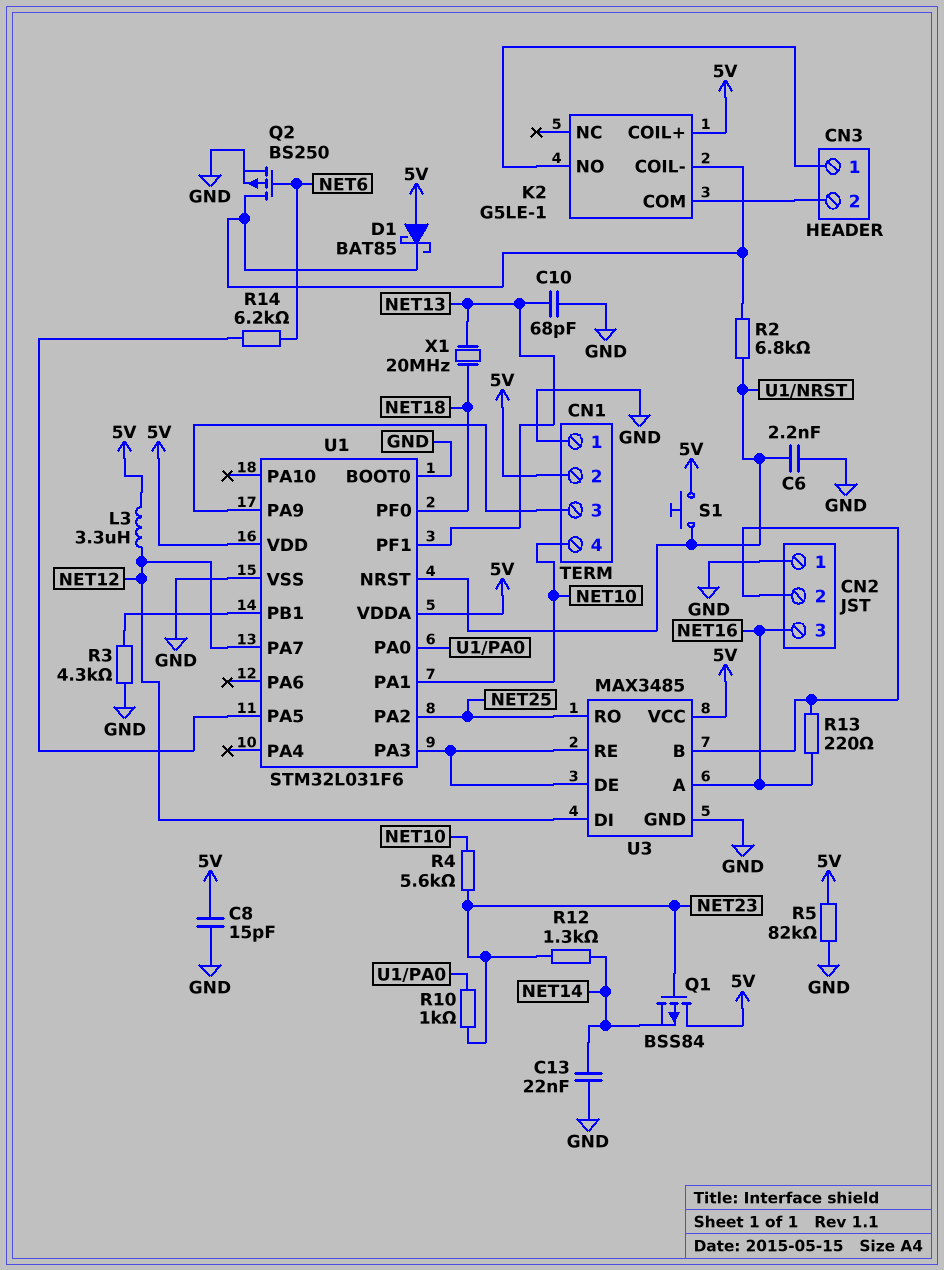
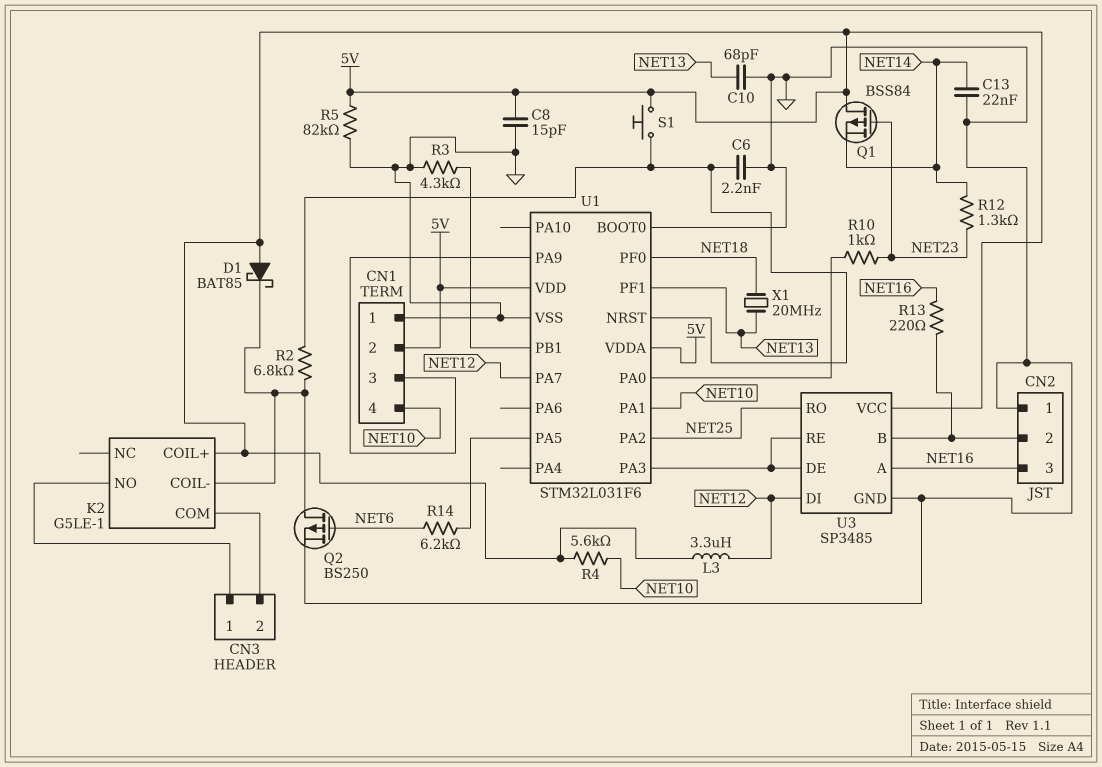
R4: 5.6k (NET10, NET23) -> 5.6k (5V, NET10)
U3: MAX3485 -> SP3485

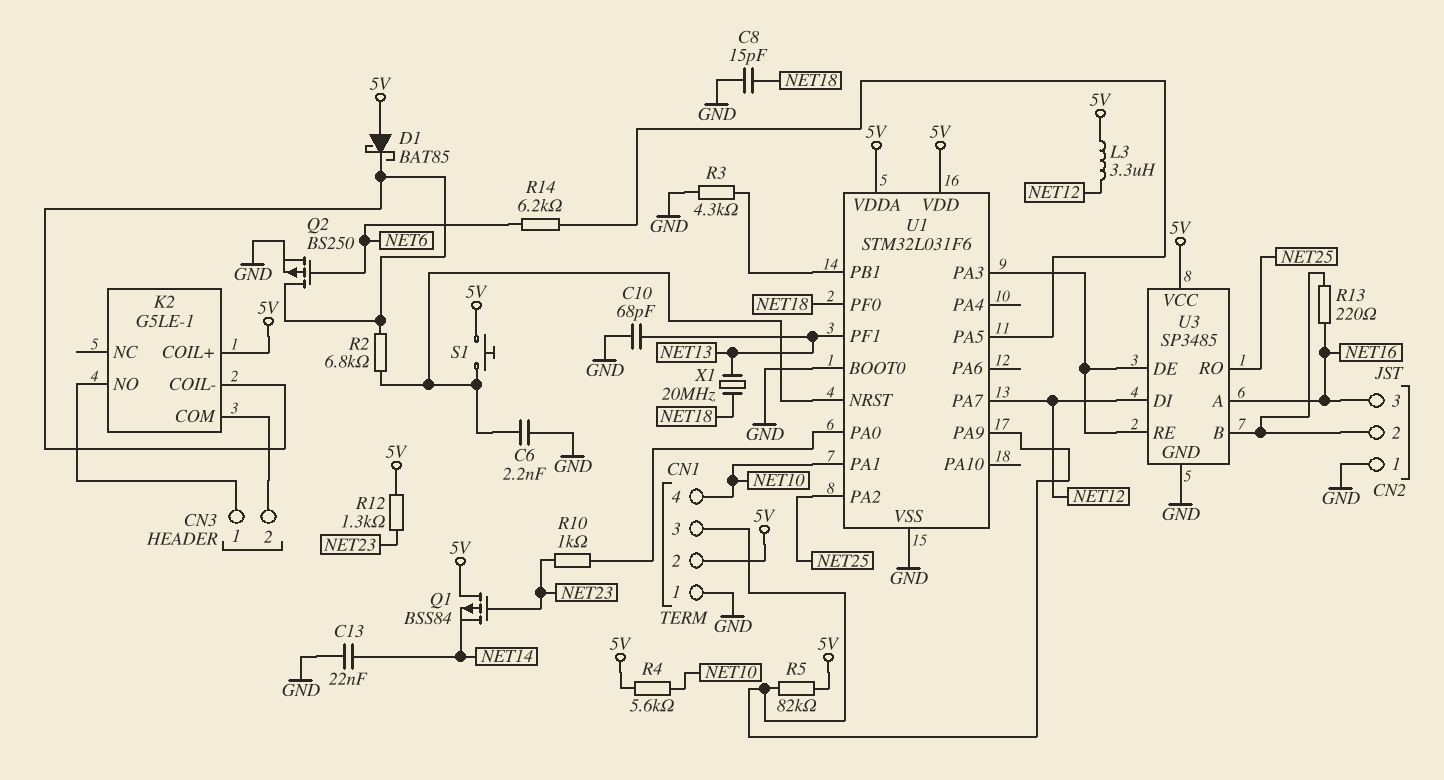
C8: 15pF (5V, GND) -> 15pF (GND, NET18)
R5: 82k (5V, GND) -> 82k (5V, CN1/3)
R12: 1.3k (NET14, NET23) -> 1.3k (5V, NET23)

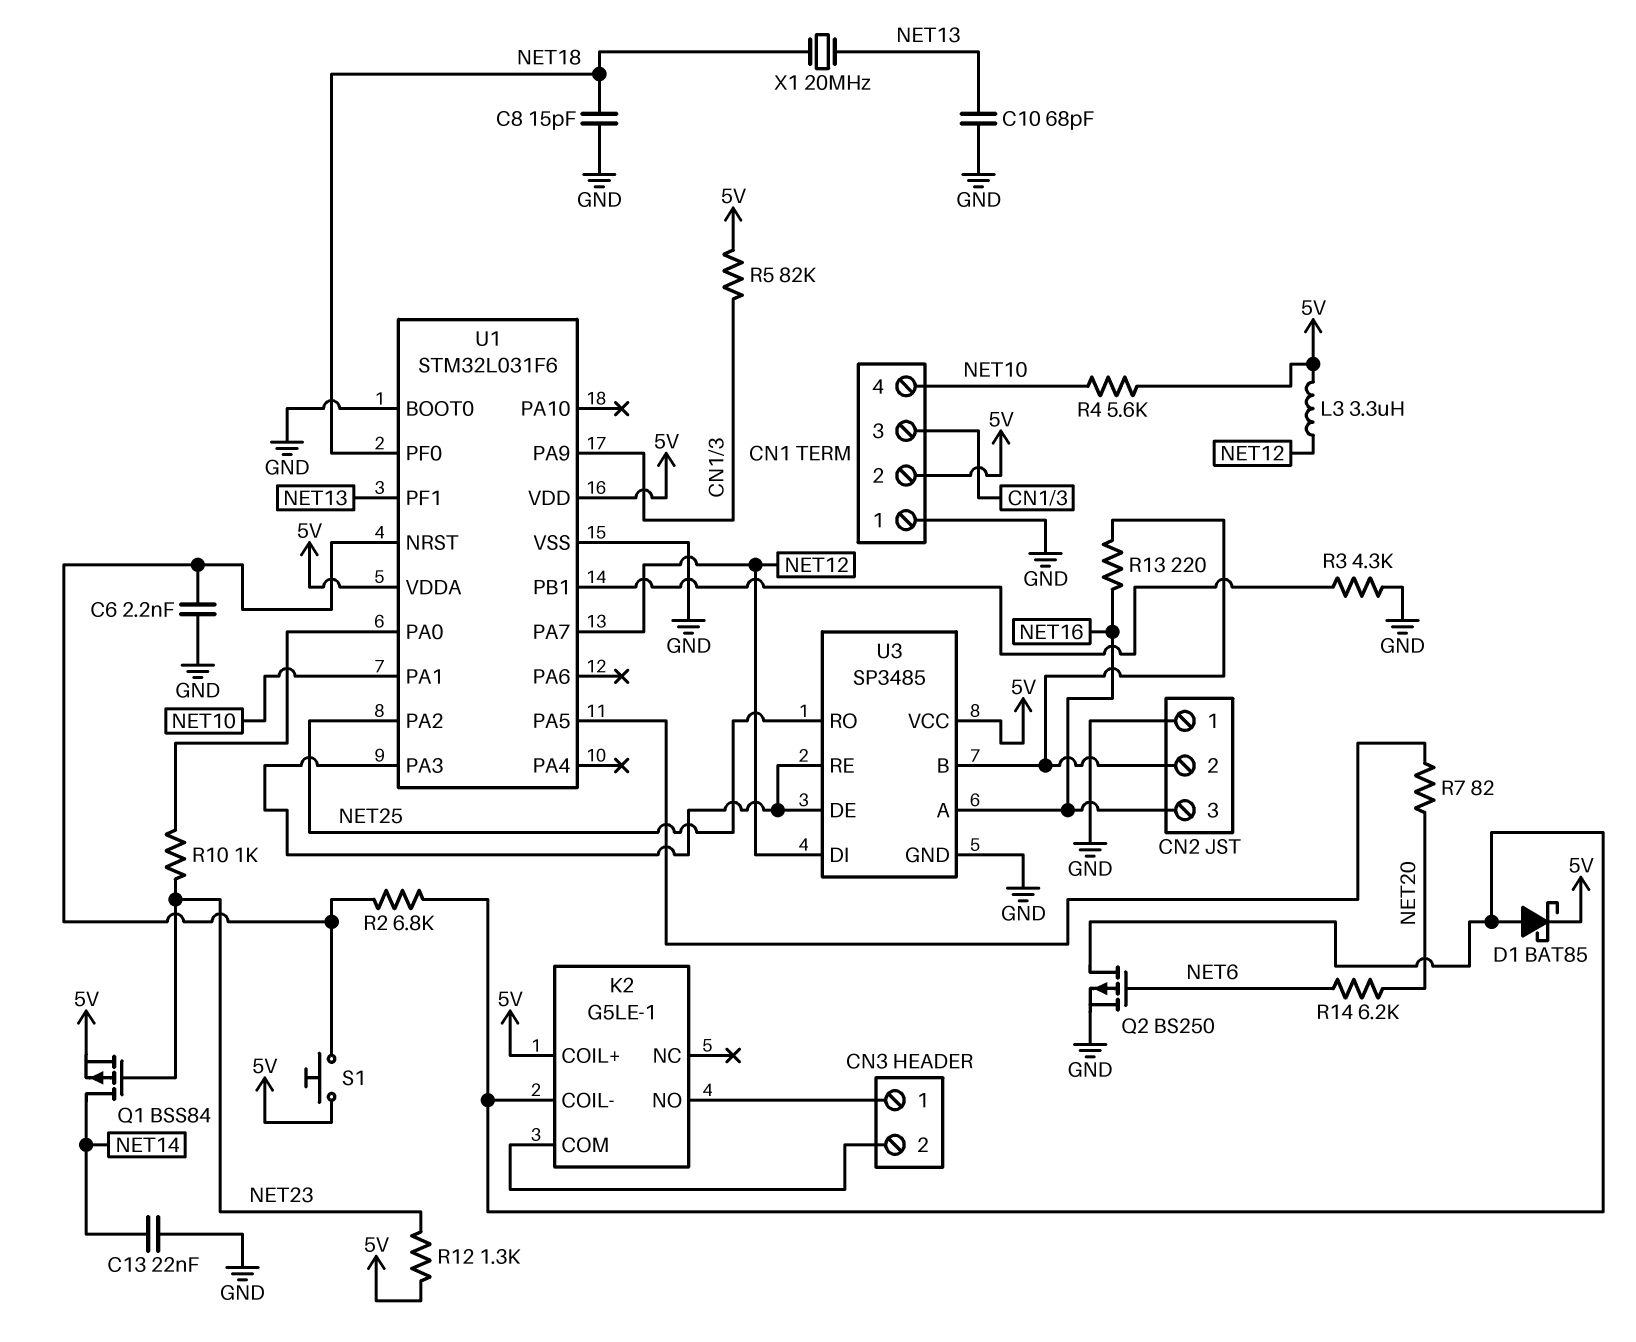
D1: schottky BAT85 (A 5V, K K2/COIL-) -> schottky BAT85 (A K2/COIL-, K 5V)
Q1: PMOS BSS84 (G NET23, D 5V, S NET14) -> PMOS BSS84 (G NET23, D NET14, S 5V)
R7: none -> 82 (NET20, U1/PA5)
R14: 6.2k (NET6, U1/PA5) -> 6.2k (NET6, NET20)

